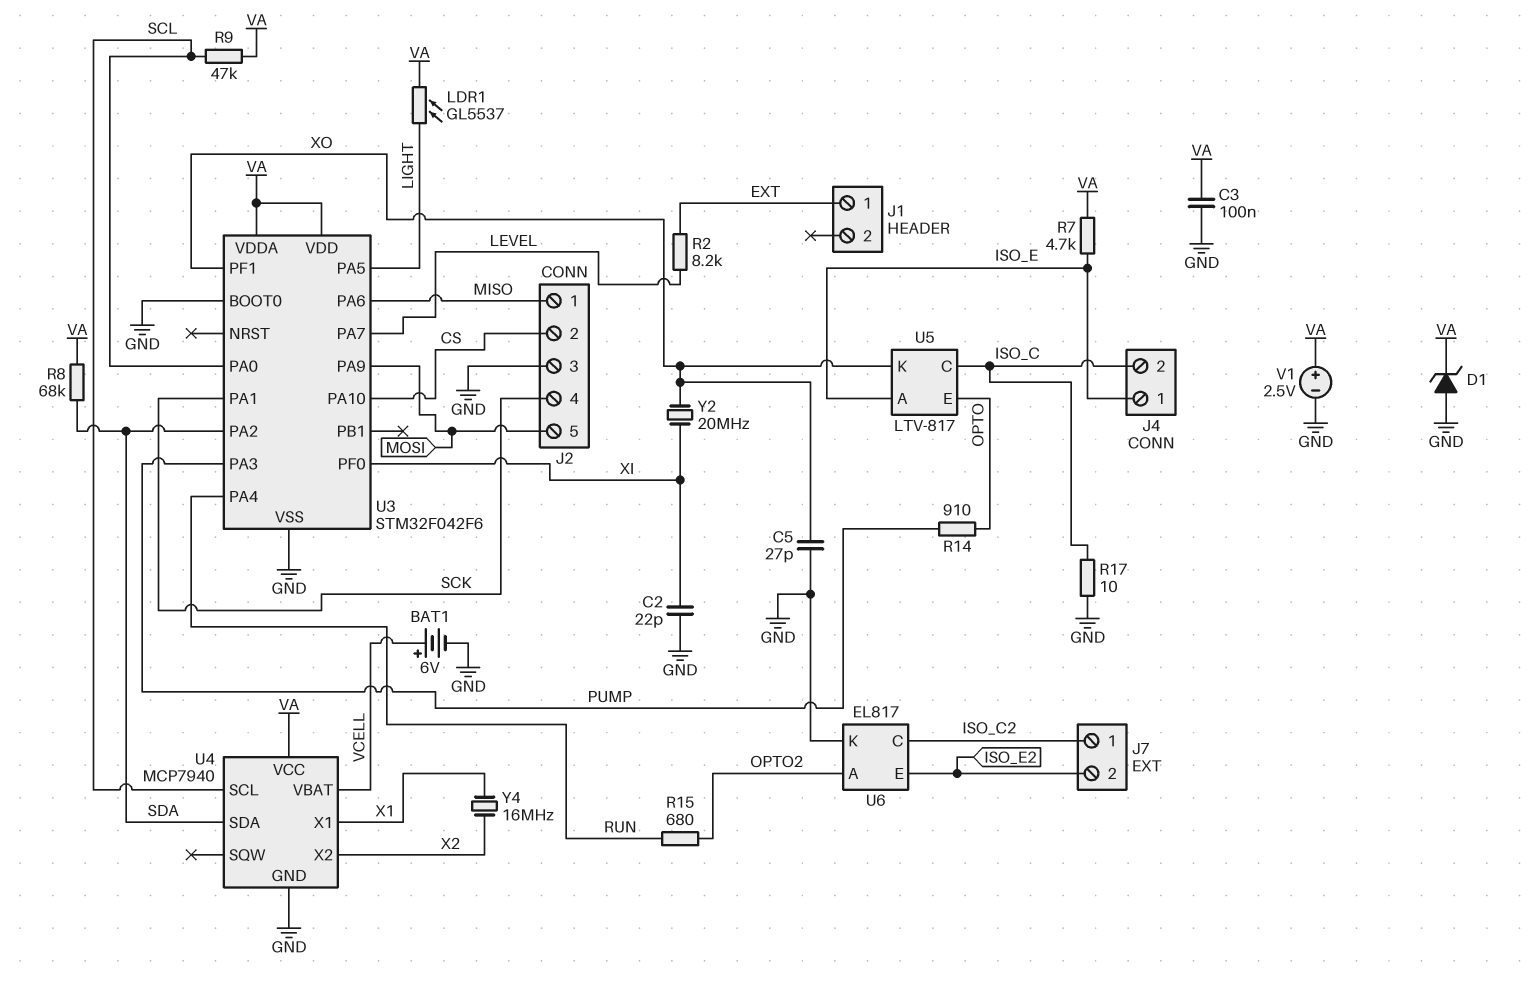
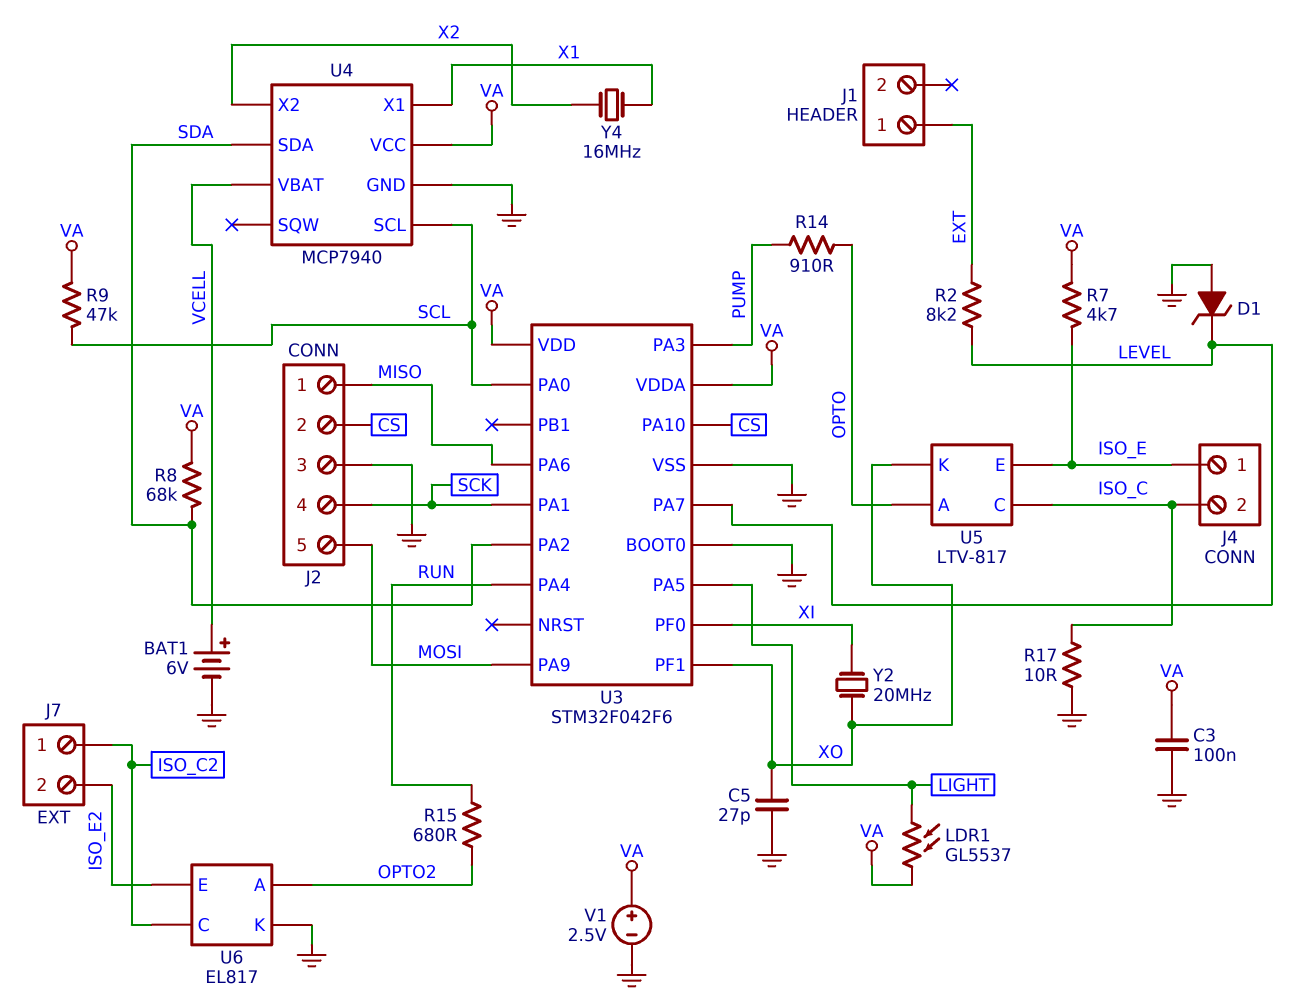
C2: 22pF (GND, XI) -> none
D1: zener (A GND, K VA) -> zener (A GND, K LEVEL)
U5 pin A: ISO_E -> OPTO
U5 pin E: OPTO -> ISO_E

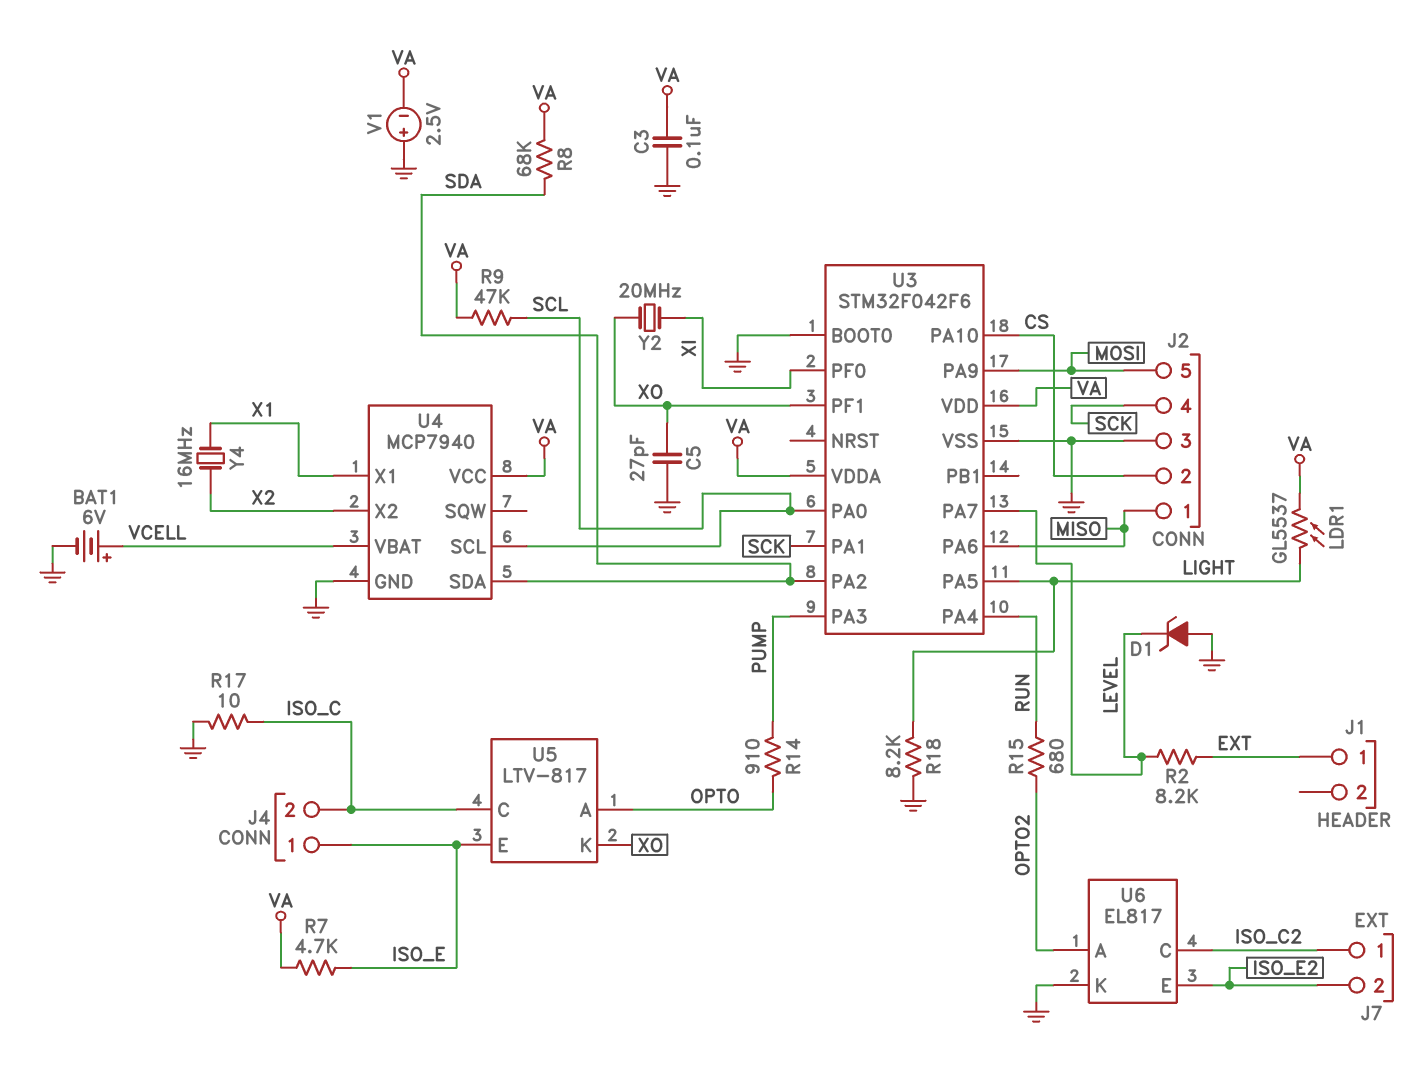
R18: none -> 8.2k (GND, LIGHT)
V1: 2.5V (plus VA, minus GND) -> 2.5V (plus GND, minus VA)

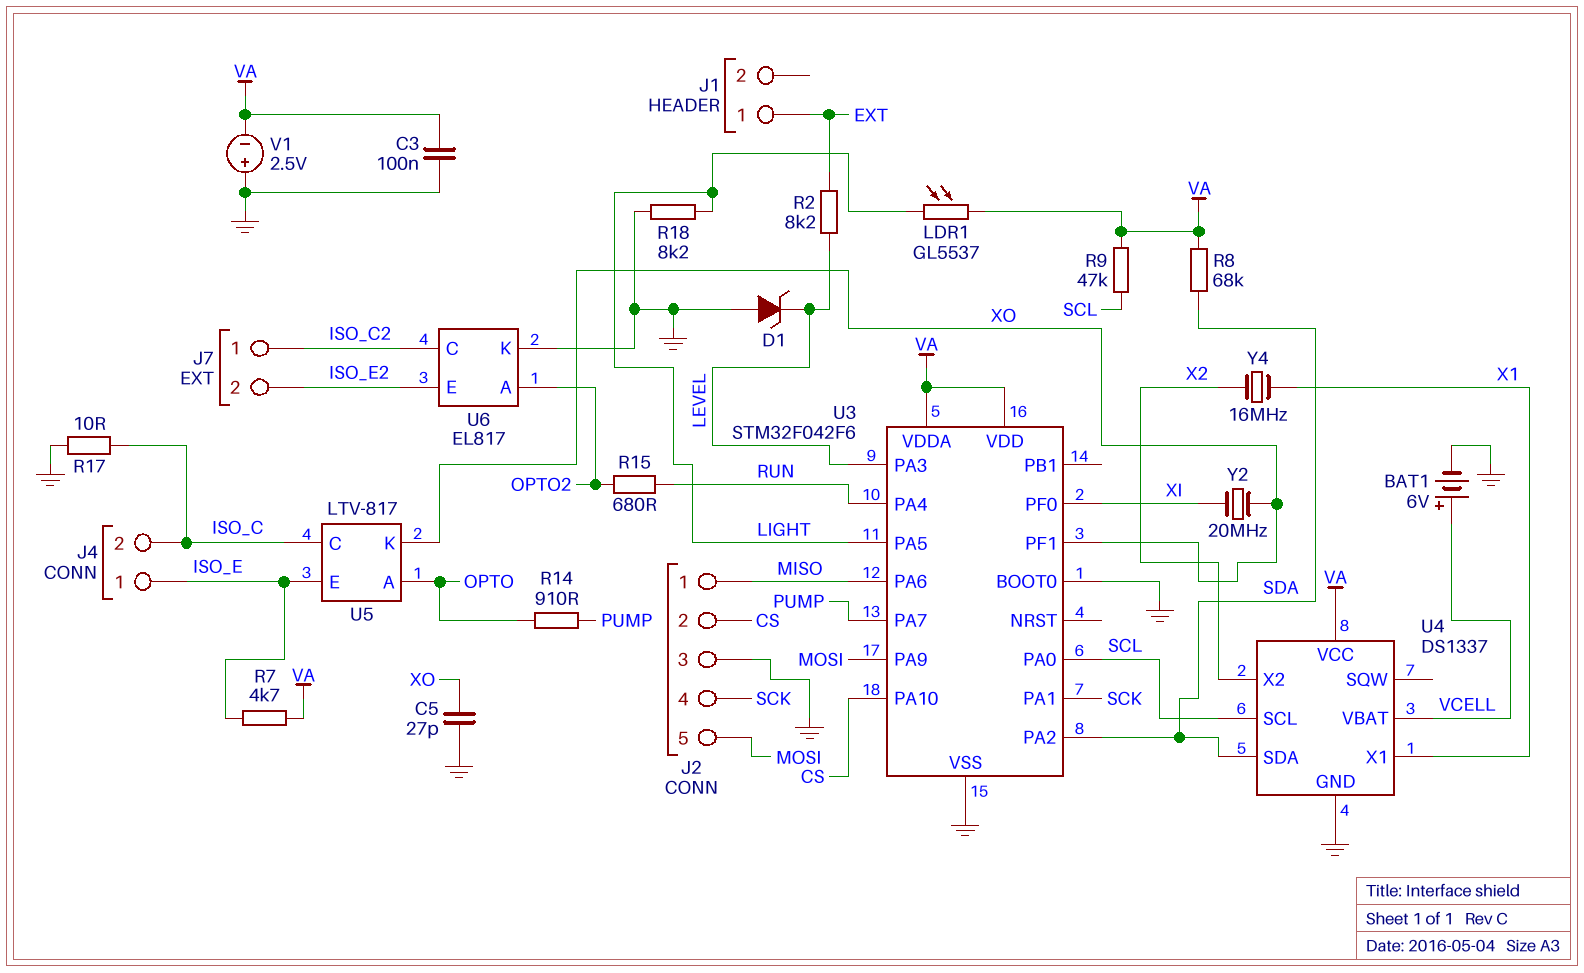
U3 pin PA3: PUMP -> LEVEL
U3 pin PA7: LEVEL -> PUMP
U4: MCP7940 -> DS1337

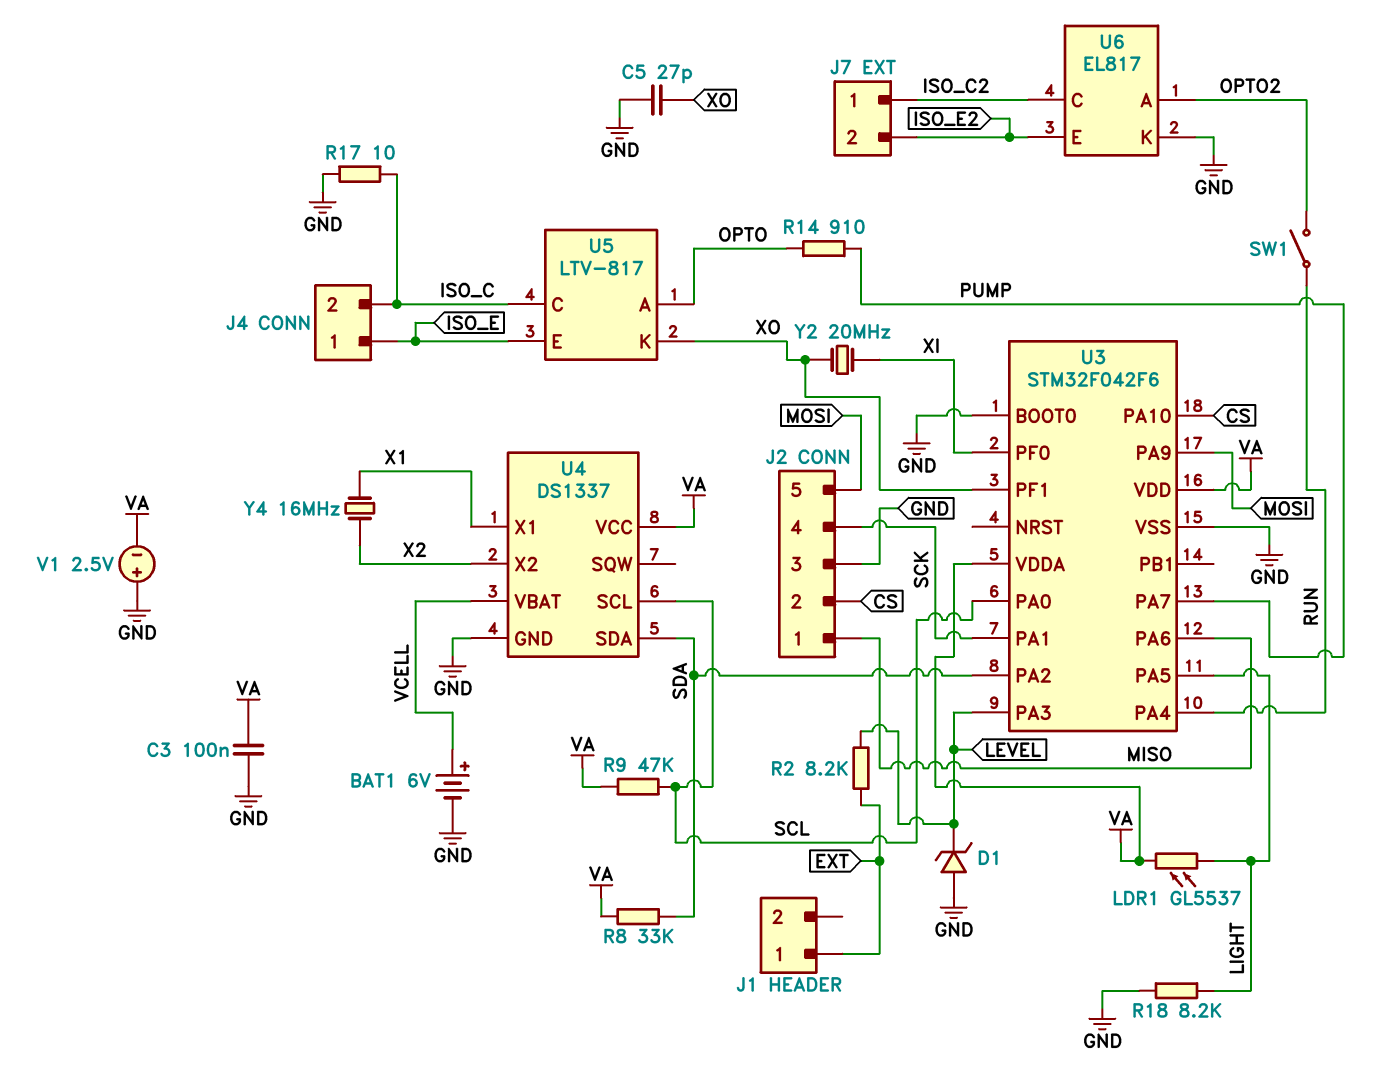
R7: 4.7k (ISO_E, VA) -> none
R8: 68k (SDA, VA) -> 33k (SDA, VA)
R15: 680 (OPTO2, RUN) -> none
SW1: none -> switch (OPTO2, RUN)

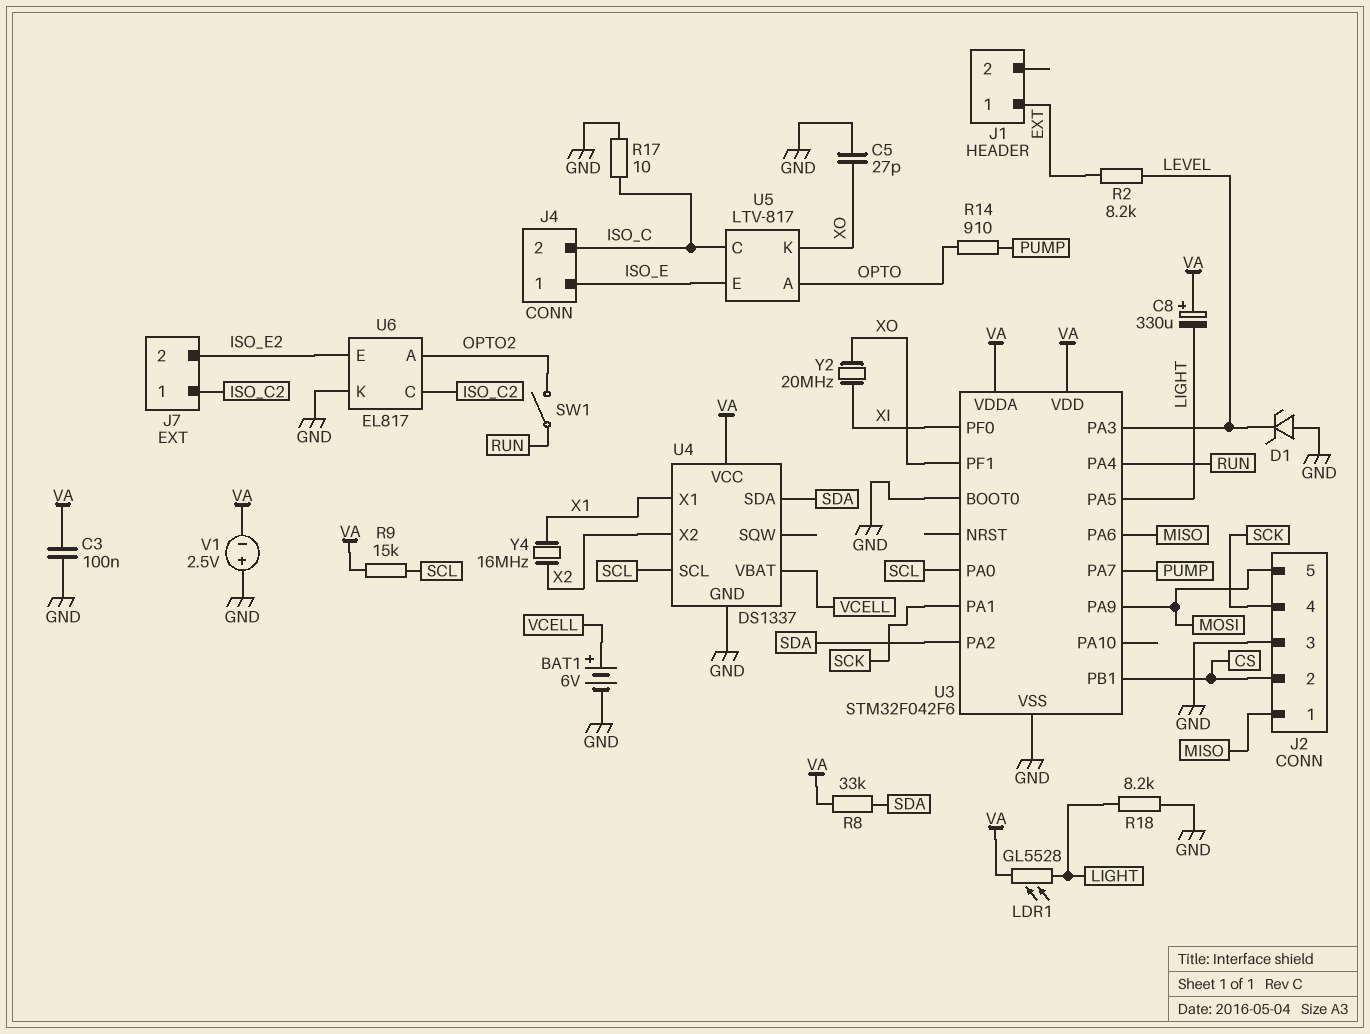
C8: none -> 330uF (plus VA, minus LIGHT)
LDR1: GL5537 (LIGHT, VA) -> GL5528 (LIGHT, VA)
R9: 47k (SCL, VA) -> 15k (SCL, VA)
U3 pin PA10: CS -> none
U3 pin PB1: none -> CS

